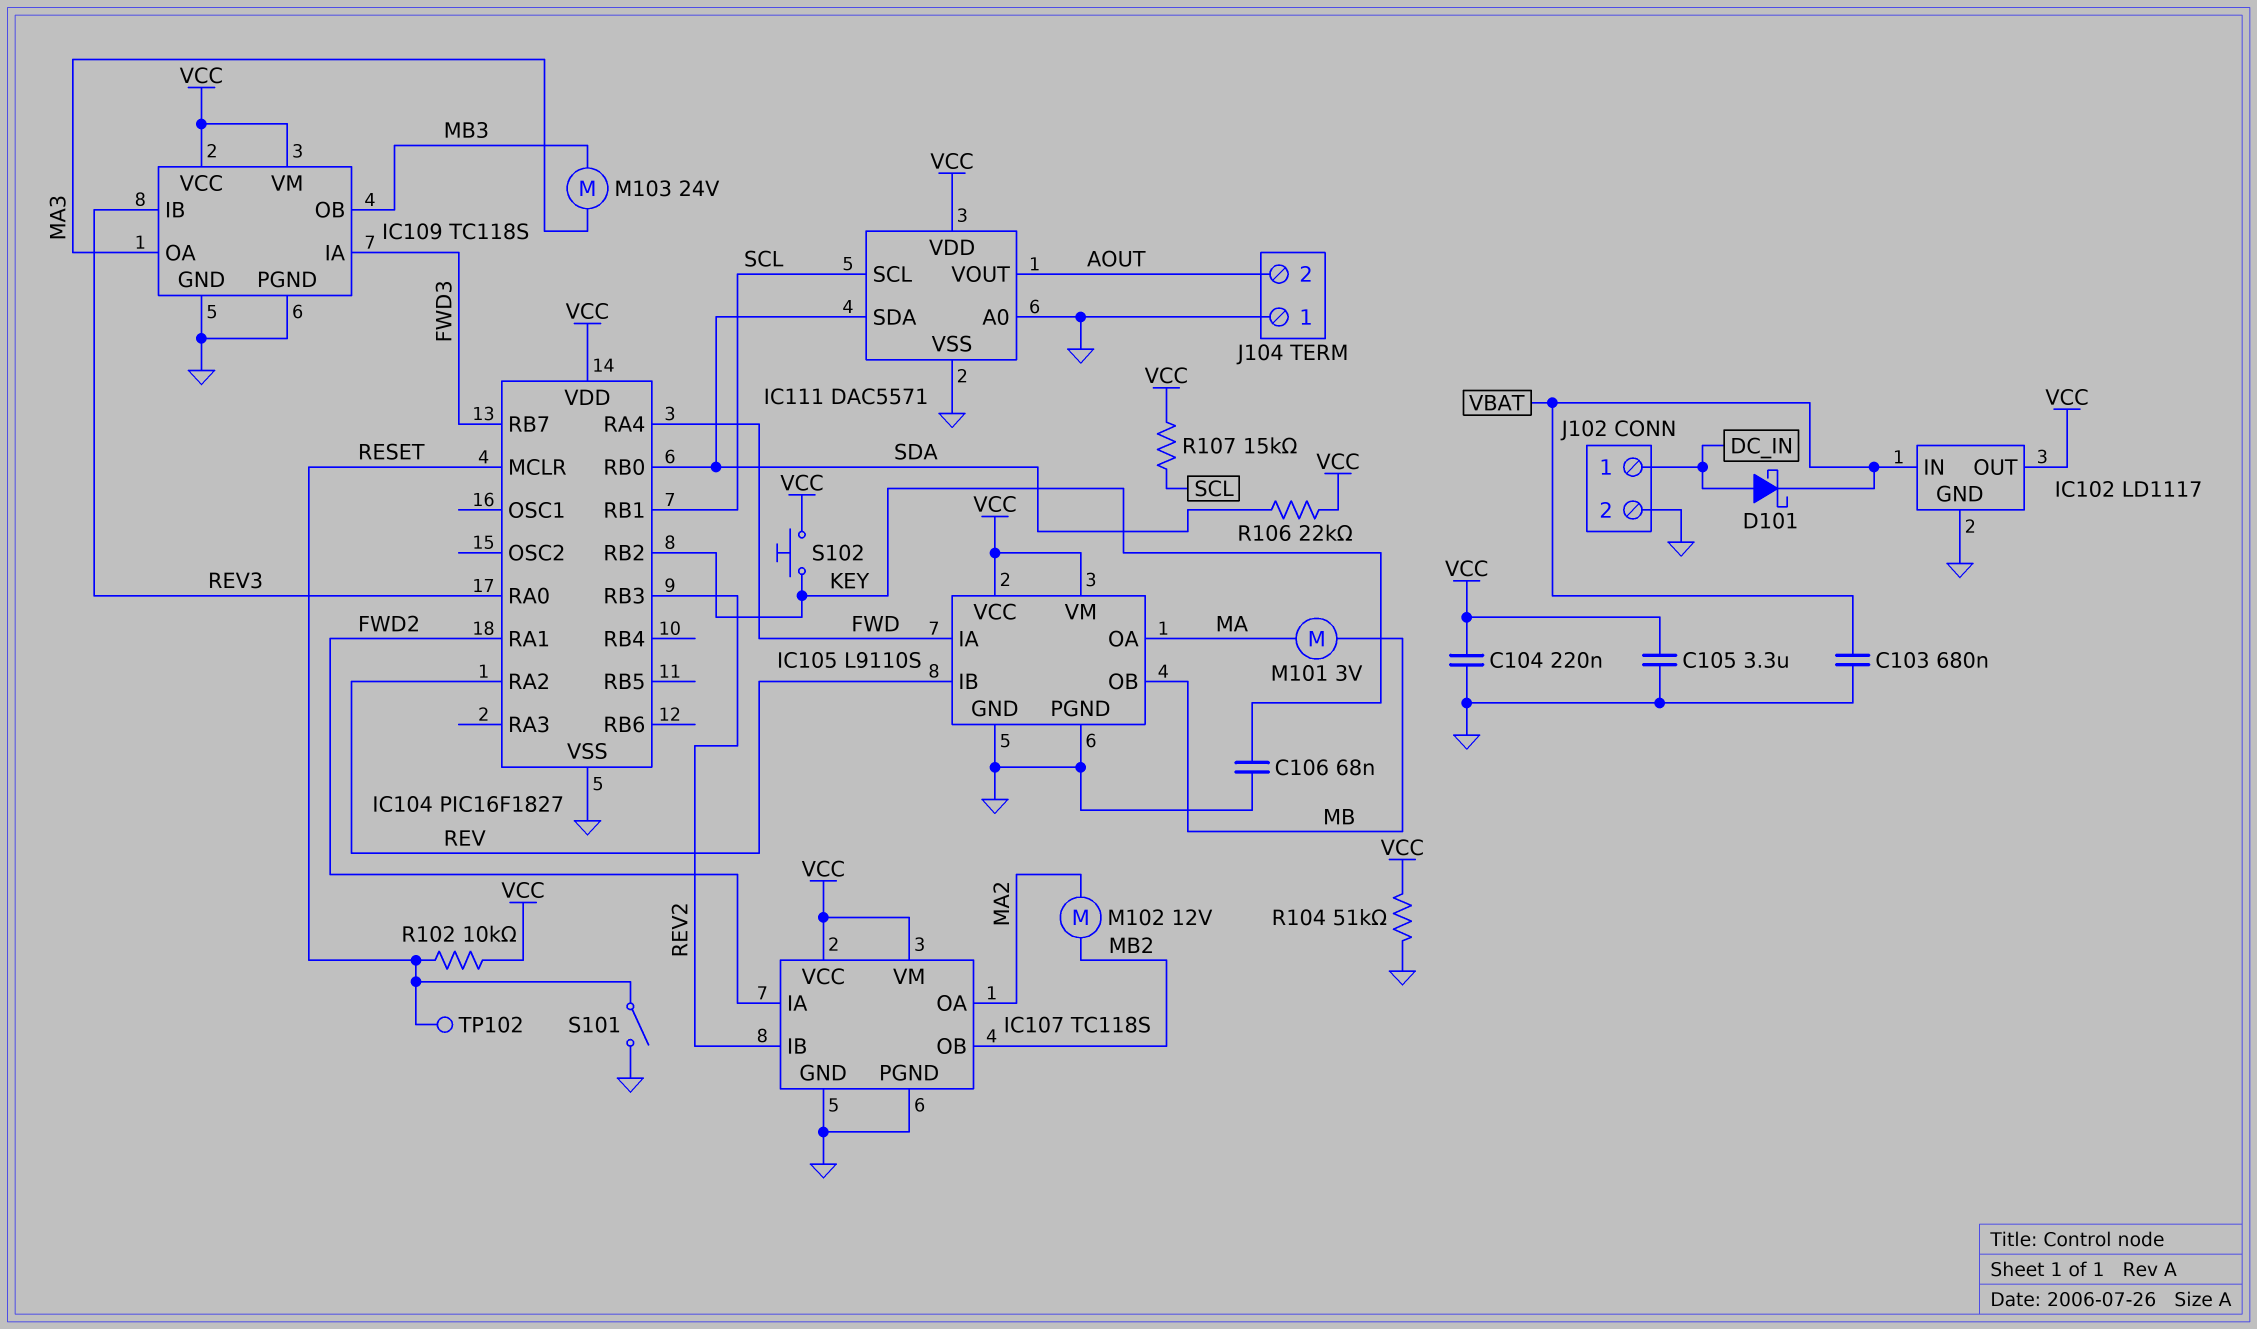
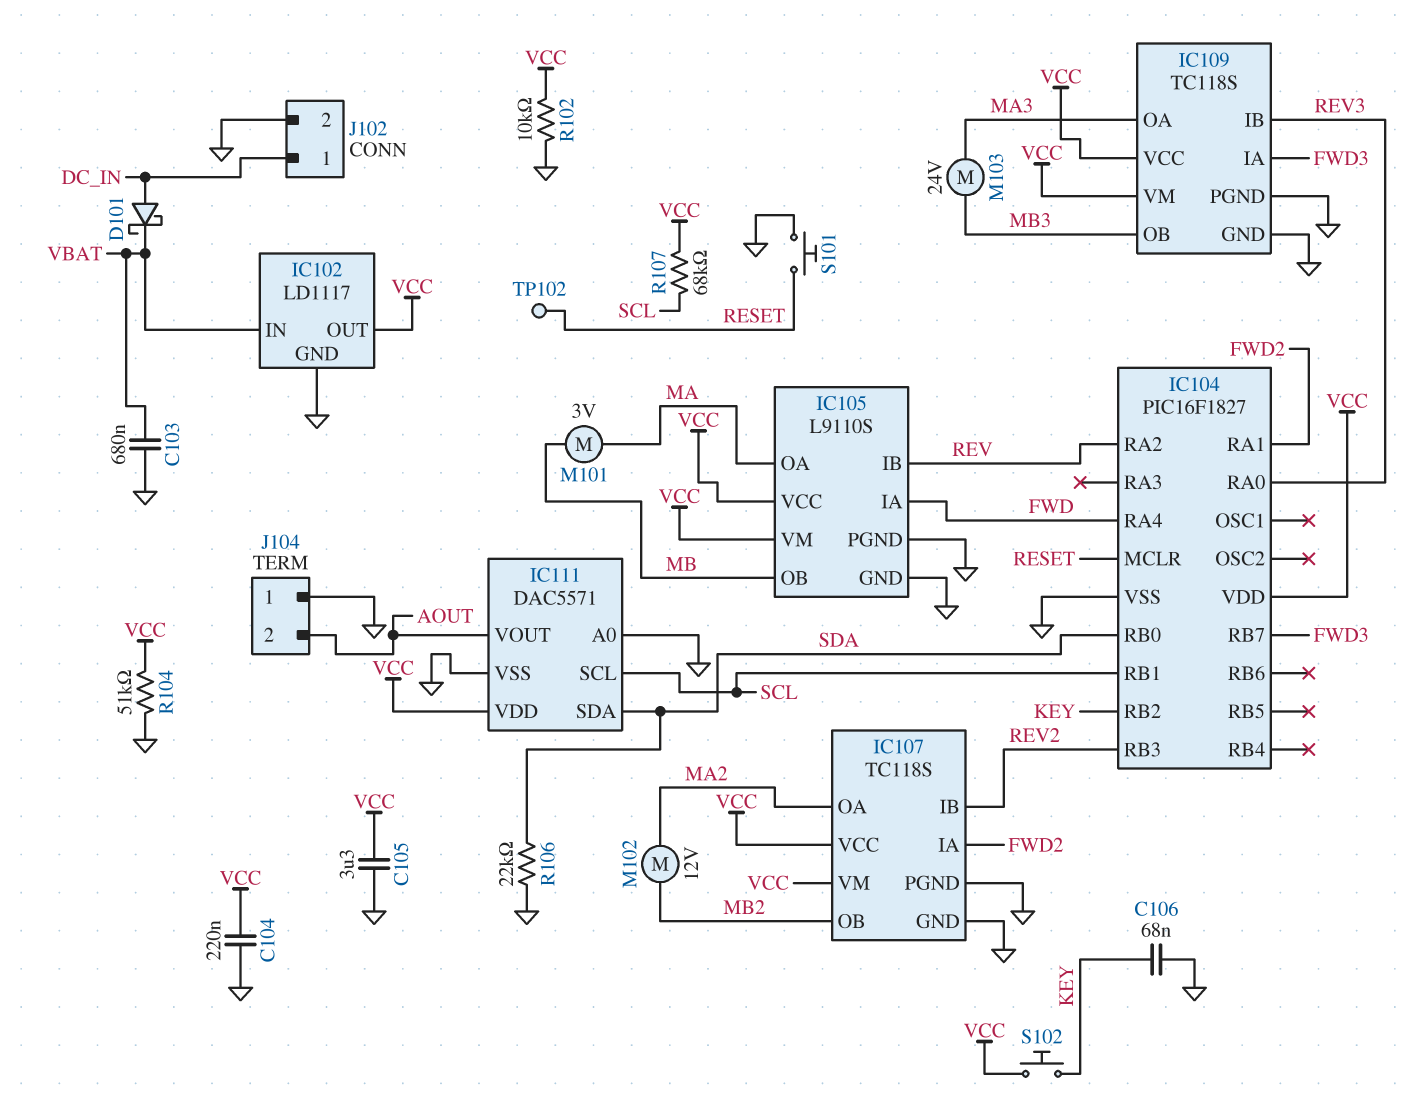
R102: 10k (RESET, VCC) -> 10k (GND, VCC)
R106: 22k (SDA, VCC) -> 22k (GND, SDA)
R107: 15k (SCL, VCC) -> 68k (SCL, VCC)
S101: switch (GND, RESET) -> button (GND, RESET)

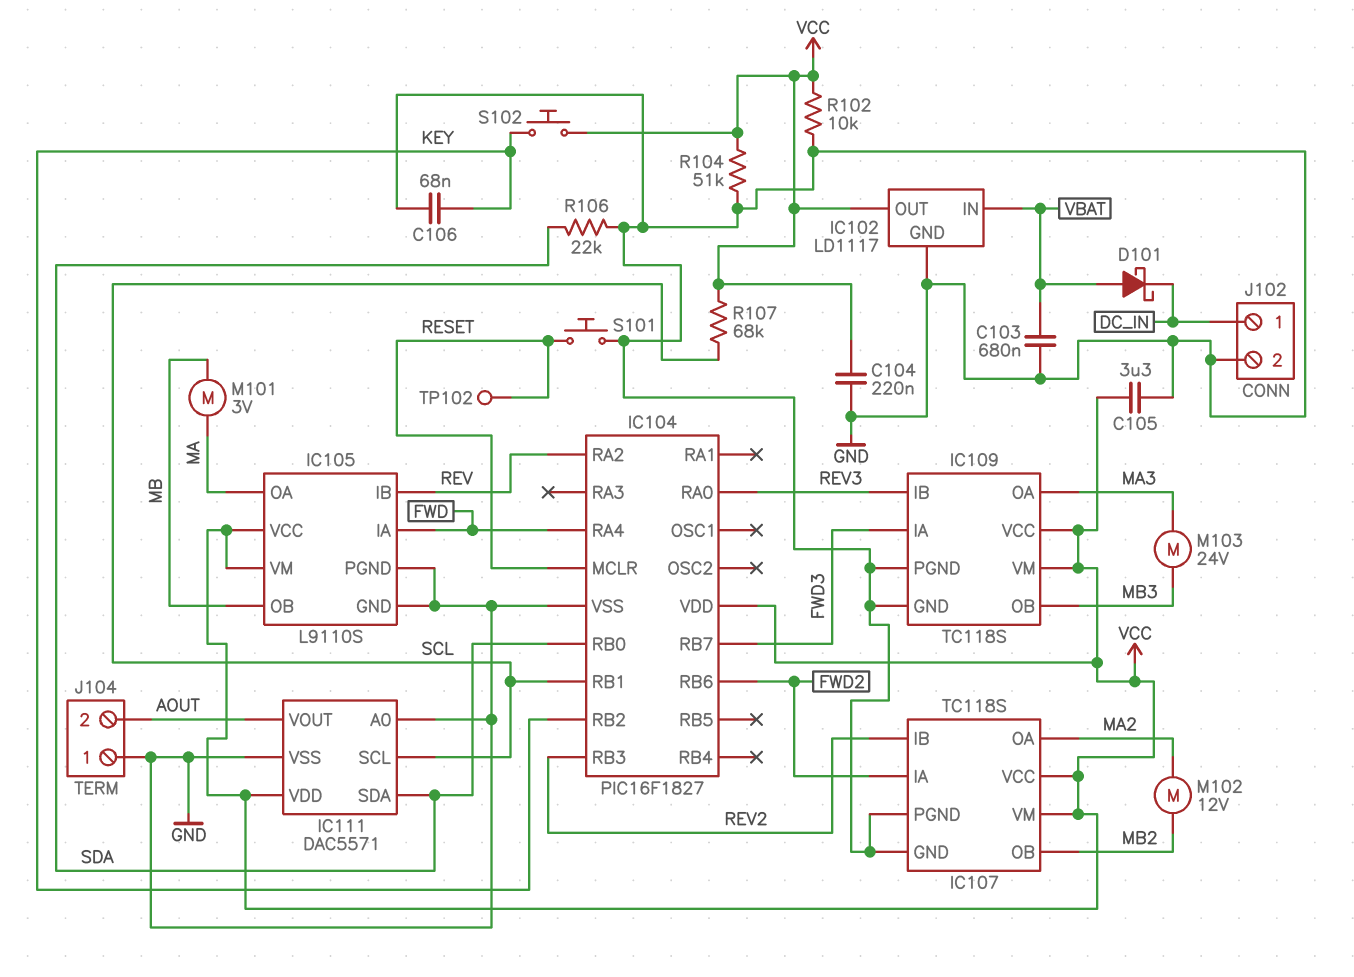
D101: schottky (A DC_IN, K VBAT) -> schottky (A VBAT, K DC_IN)
IC104 pin RA1: FWD2 -> none
IC104 pin RB6: none -> FWD2

